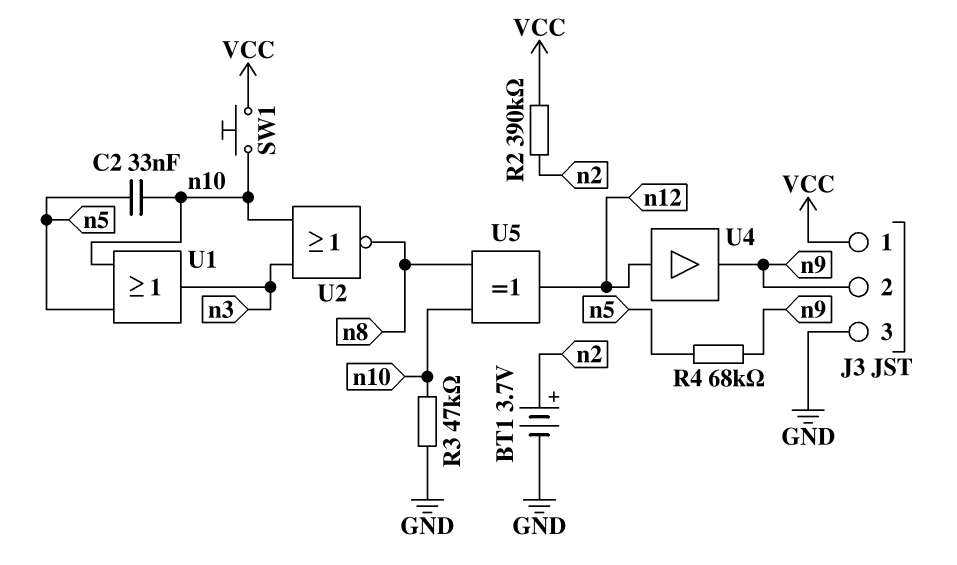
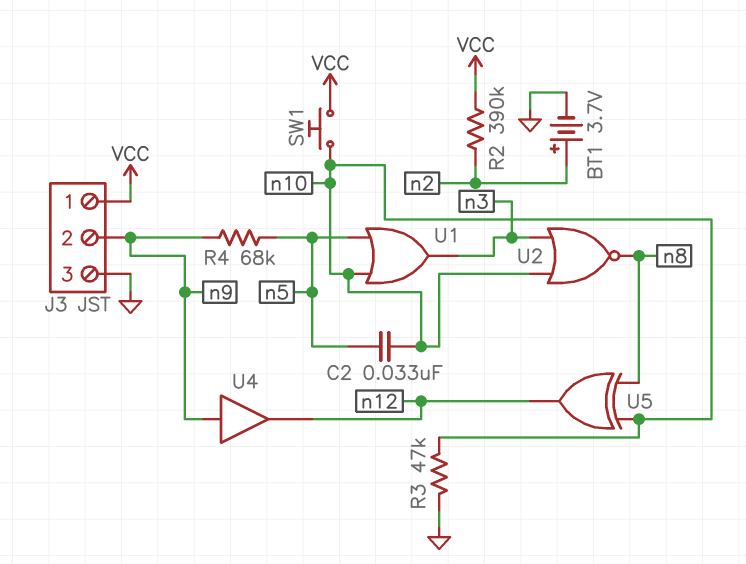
U4: buffer (in n12, out n9) -> buffer (in n9, out n12)

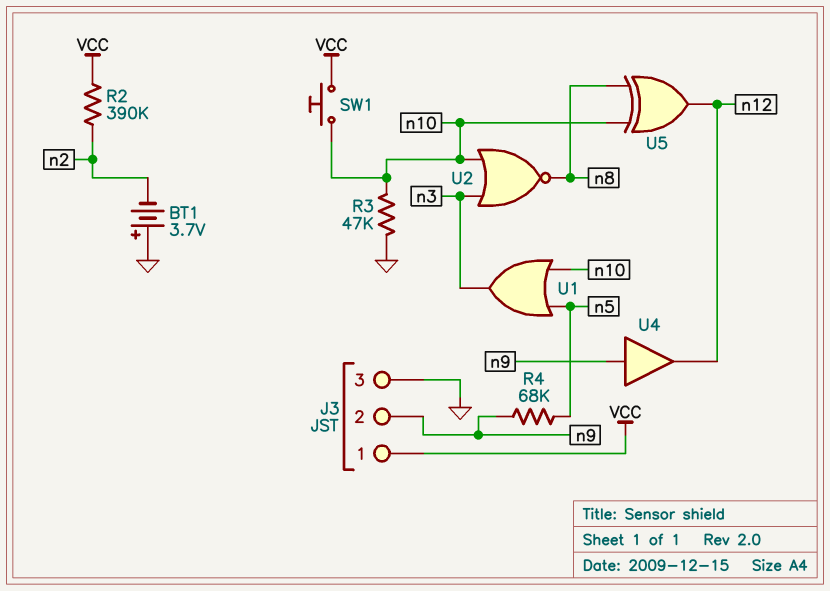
BT1: 3.7V (plus n2, minus GND) -> 3.7V (plus GND, minus n2)
C2: 33nF (n5, n10) -> none

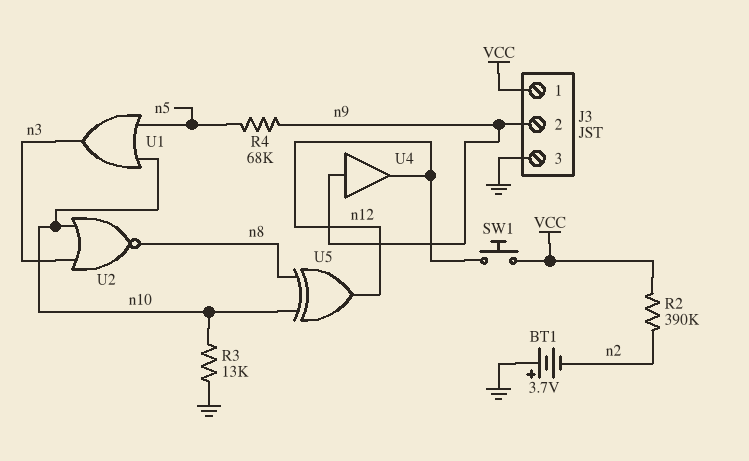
R3: 47k (GND, n10) -> 13k (GND, n10)
SW1: button (VCC, n10) -> button (VCC, n12)

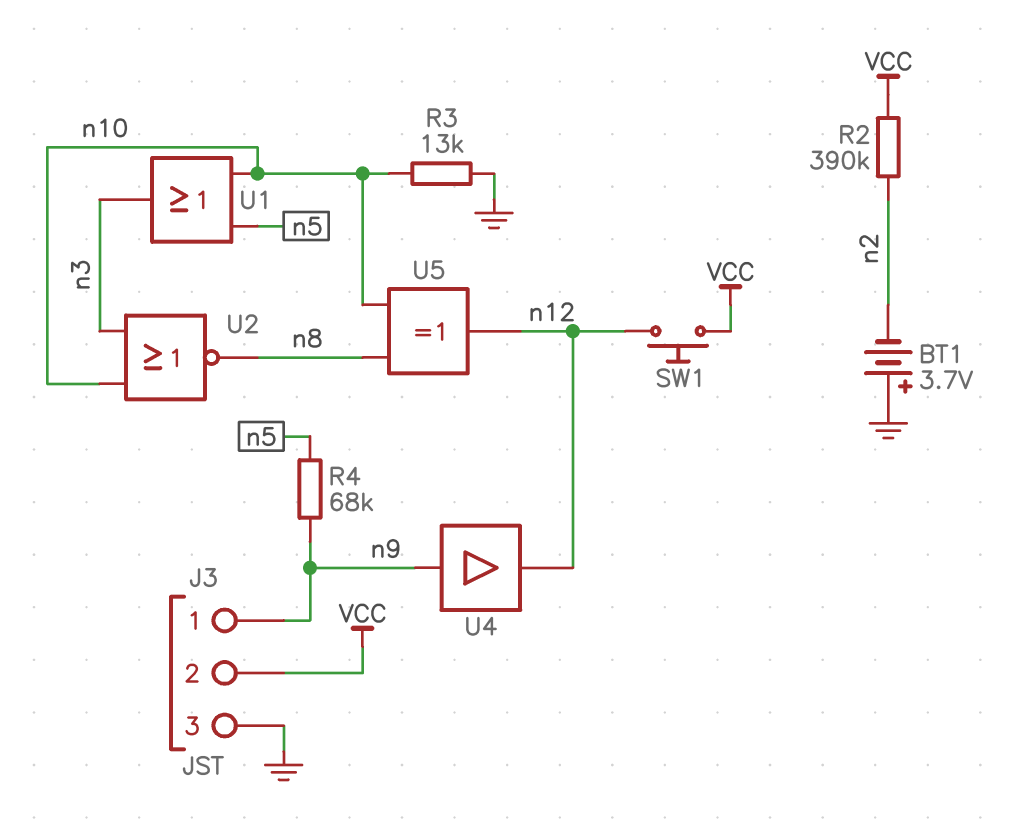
J3 pin 1: VCC -> n9
J3 pin 2: n9 -> VCC

